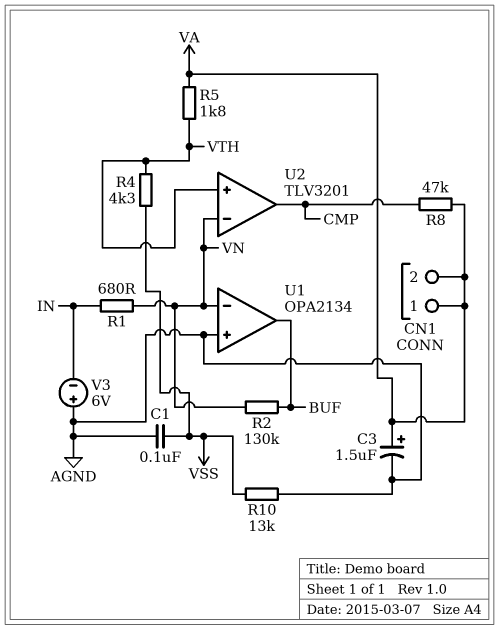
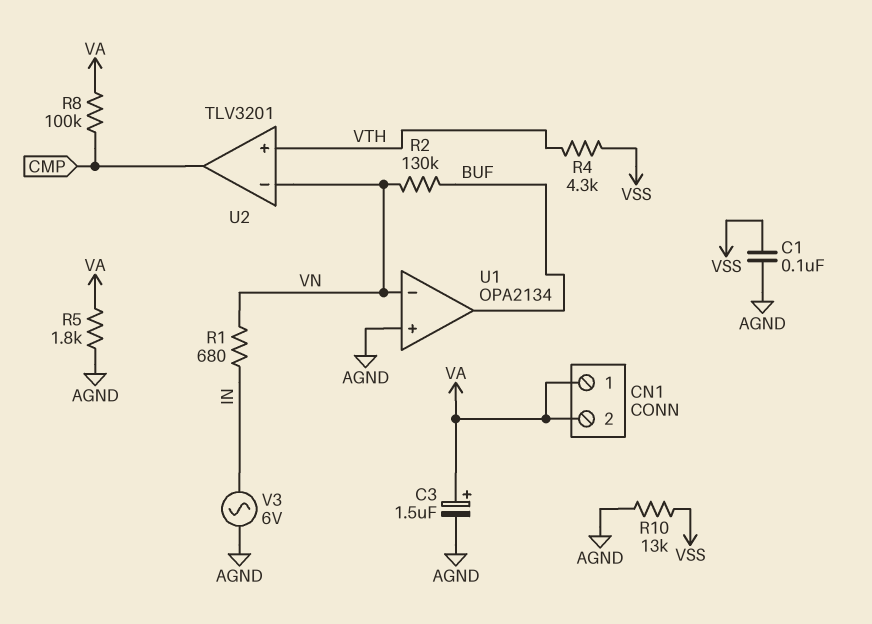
R5: 1.8k (VA, VTH) -> 1.8k (AGND, VA)
R8: 47k (CMP, VA) -> 100k (CMP, VA)
V3: 6V (plus AGND, minus IN) -> AC 6V (AGND, IN)

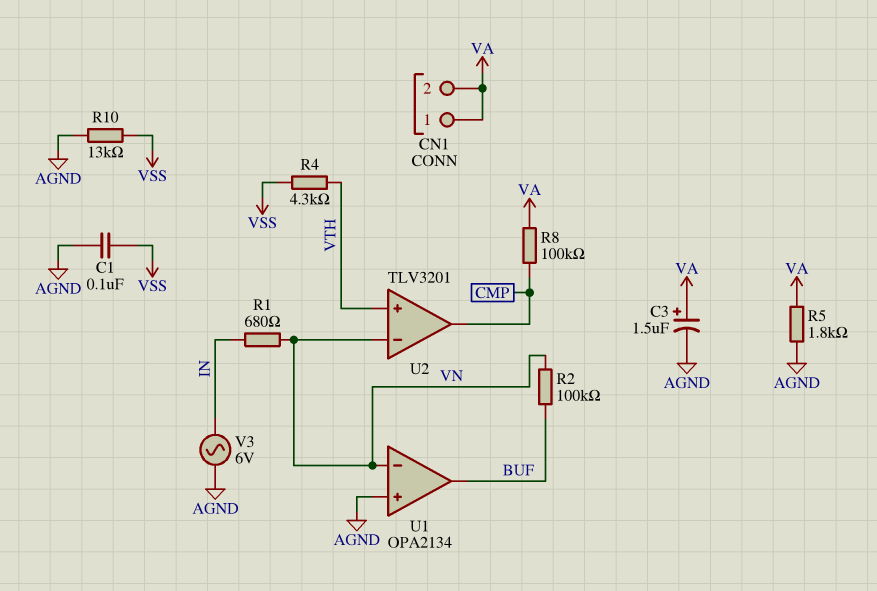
R2: 130k (BUF, VN) -> 100k (BUF, VN)

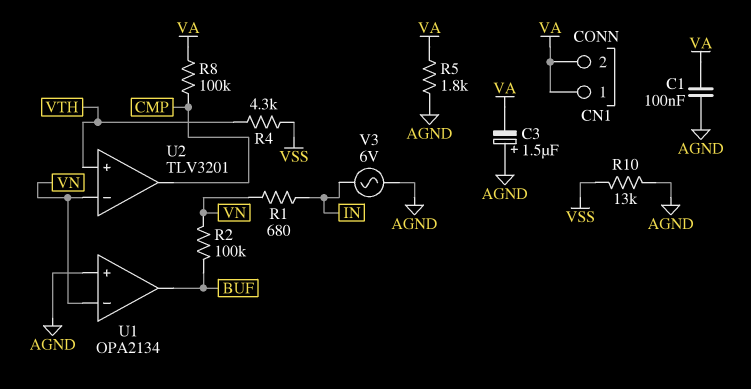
C1: 100nF (AGND, VSS) -> 100nF (AGND, VA)
C3: 1.5uF (plus VA, minus AGND) -> 1.5uF (plus AGND, minus VA)

